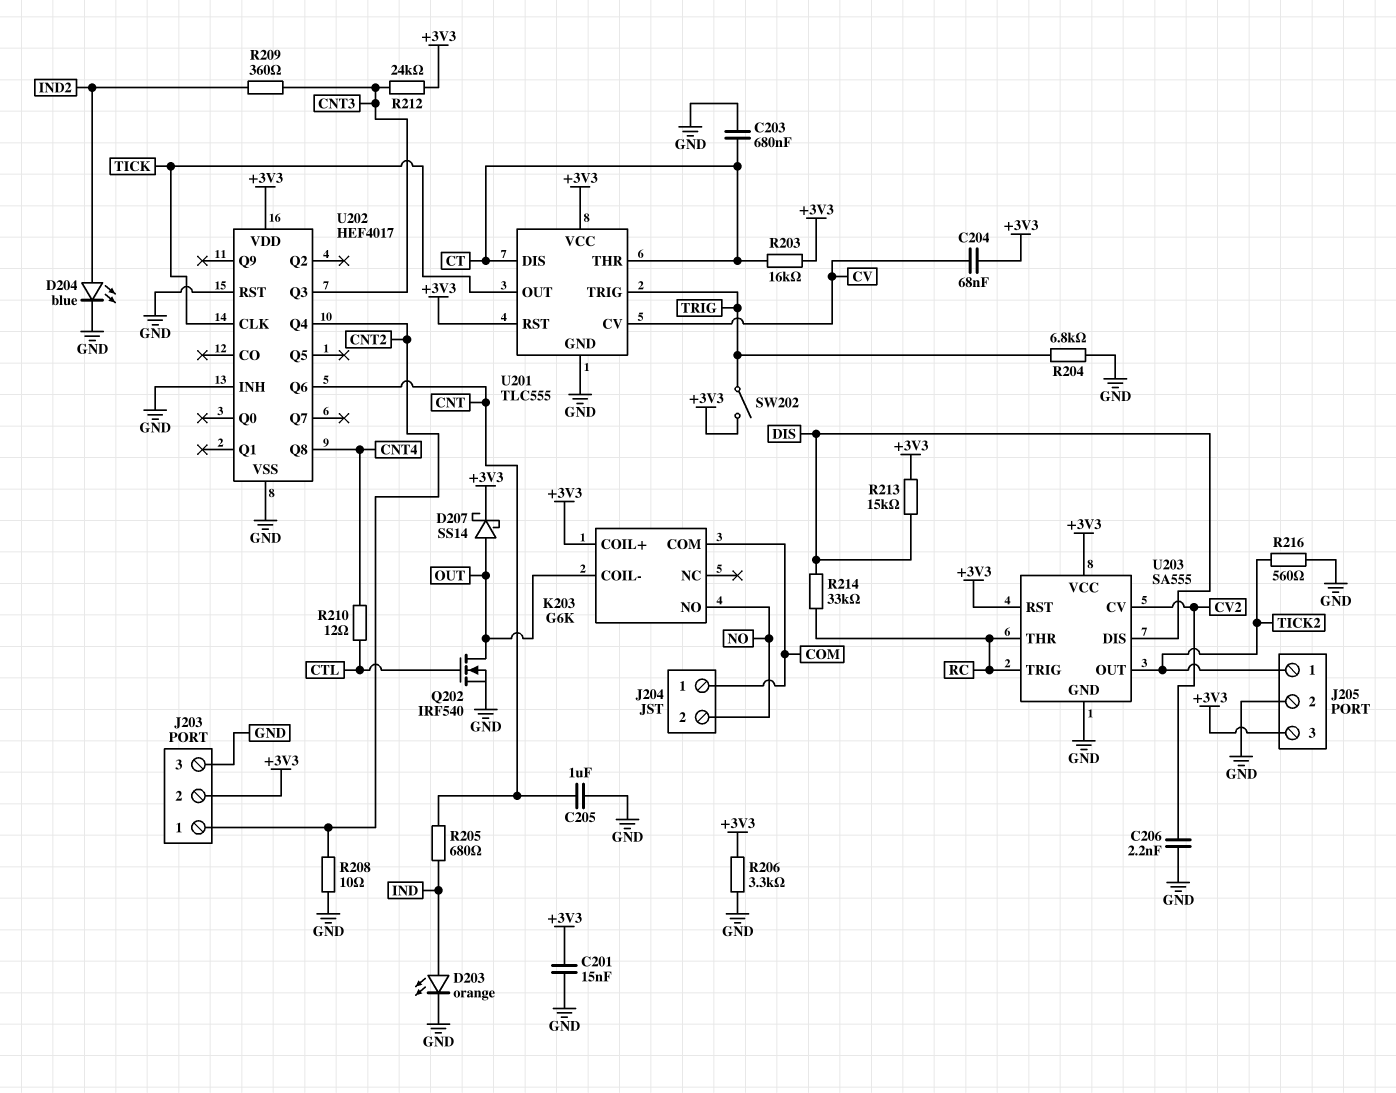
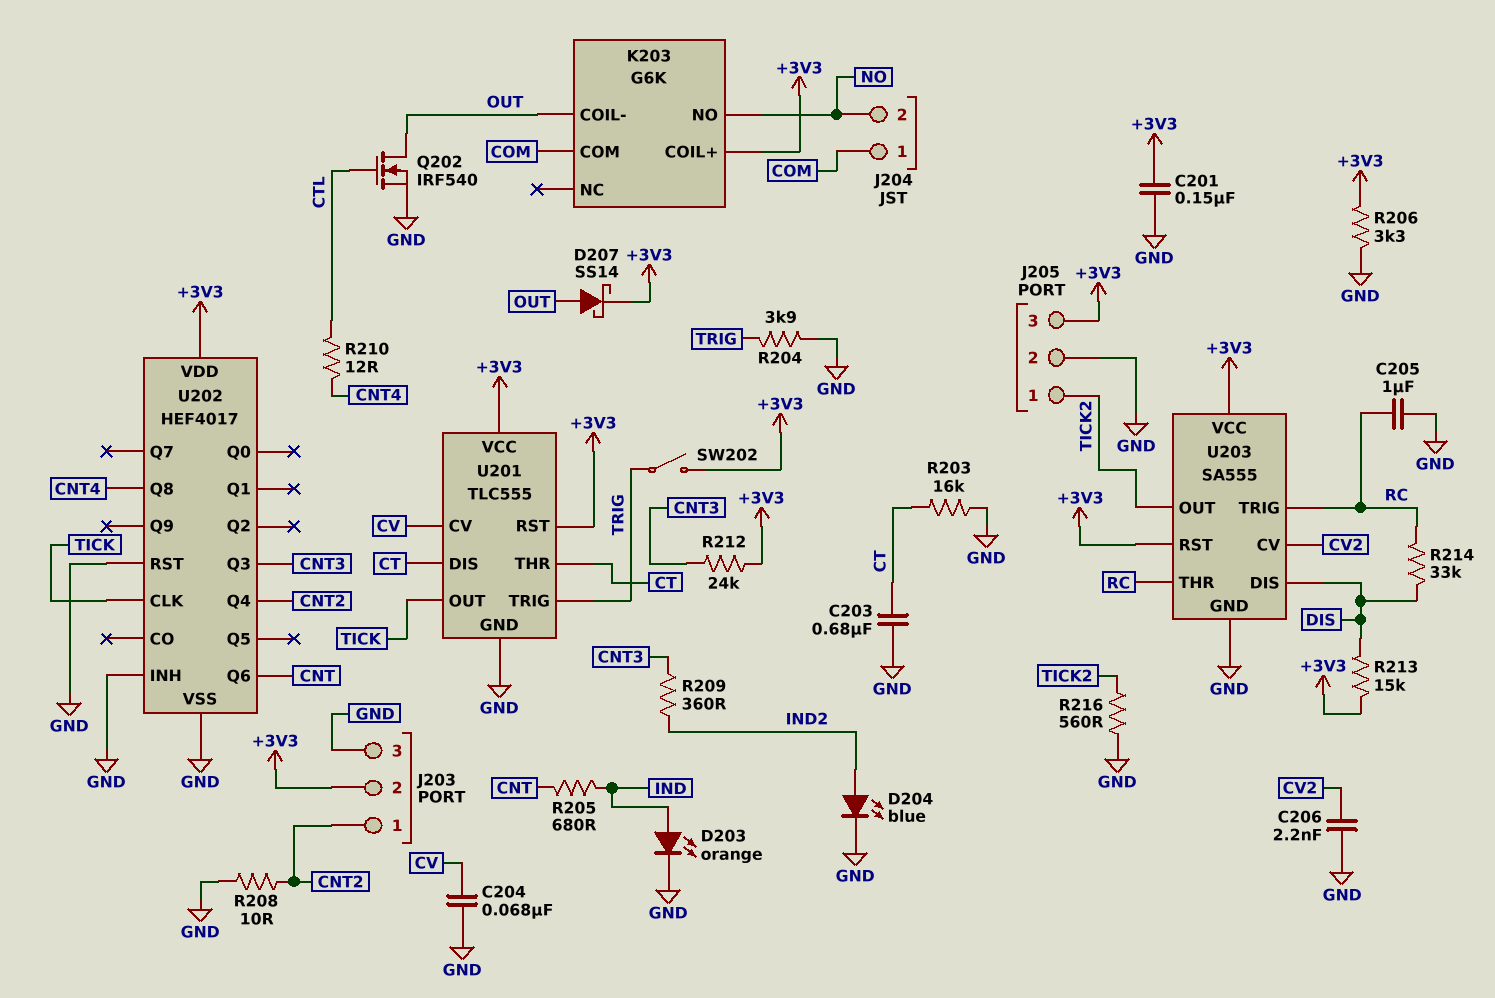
C201: 15nF (+3V3, GND) -> 150nF (+3V3, GND)
C204: 68nF (+3V3, CV) -> 68nF (CV, GND)
C205: 1uF (CNT, GND) -> 1uF (GND, RC)
R203: 16k (+3V3, CT) -> 16k (CT, GND)
R204: 6.8k (GND, TRIG) -> 3.9k (GND, TRIG)

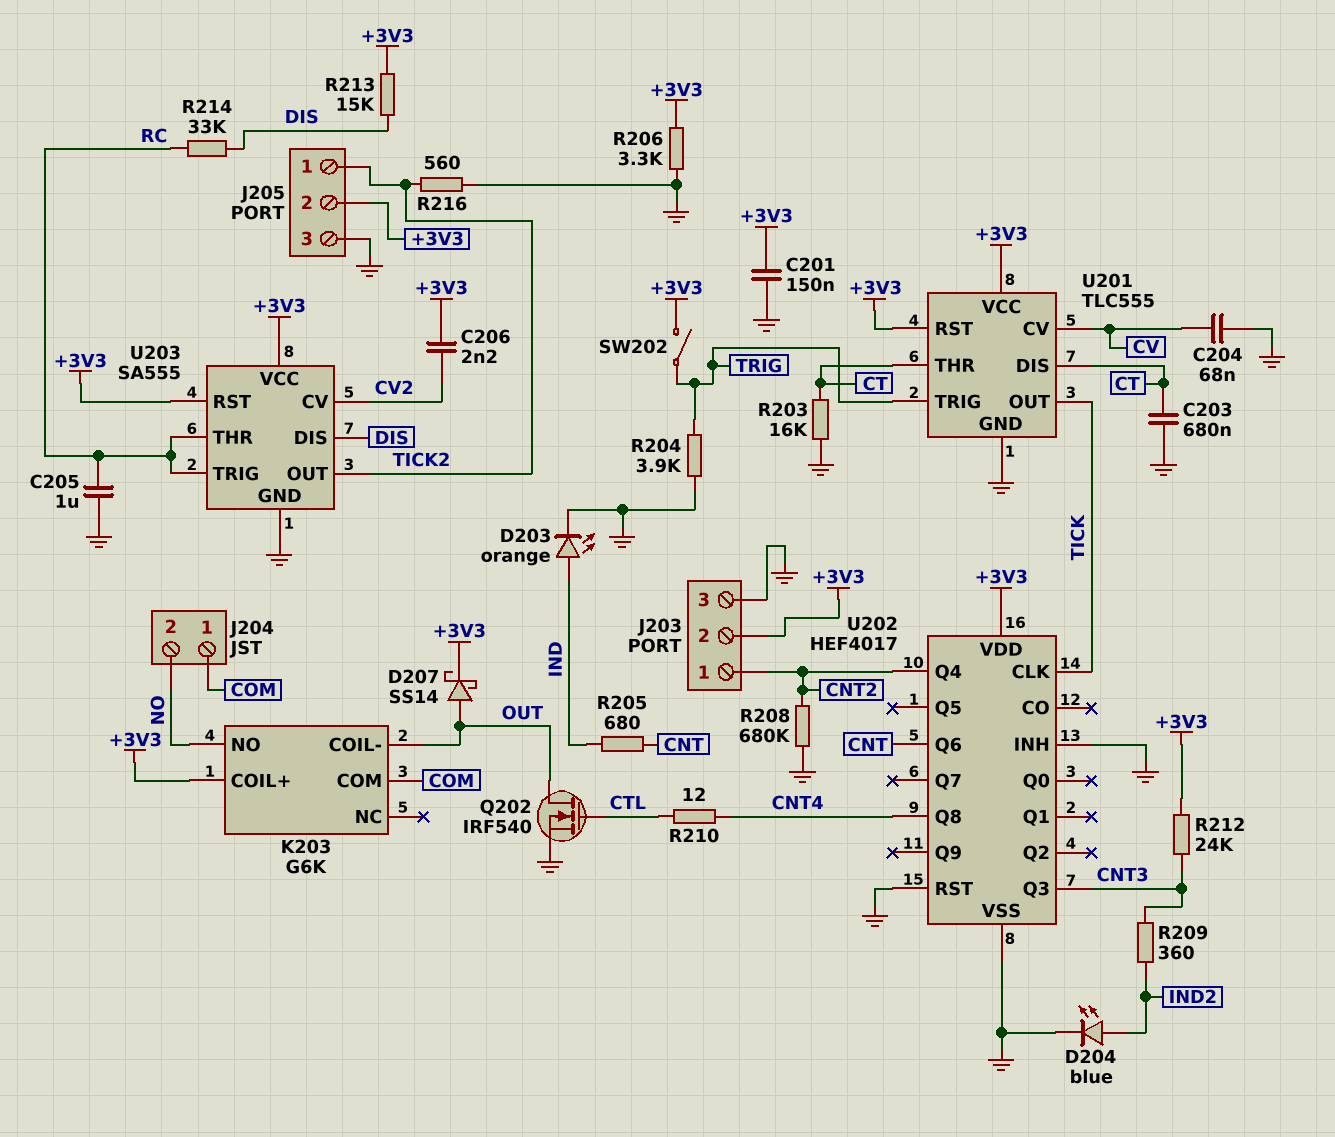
C206: 2.2nF (CV2, GND) -> 2.2nF (+3V3, CV2)
J205 pin 2: GND -> +3V3
J205 pin 3: +3V3 -> GND
R208: 10 (CNT2, GND) -> 680k (CNT2, GND)

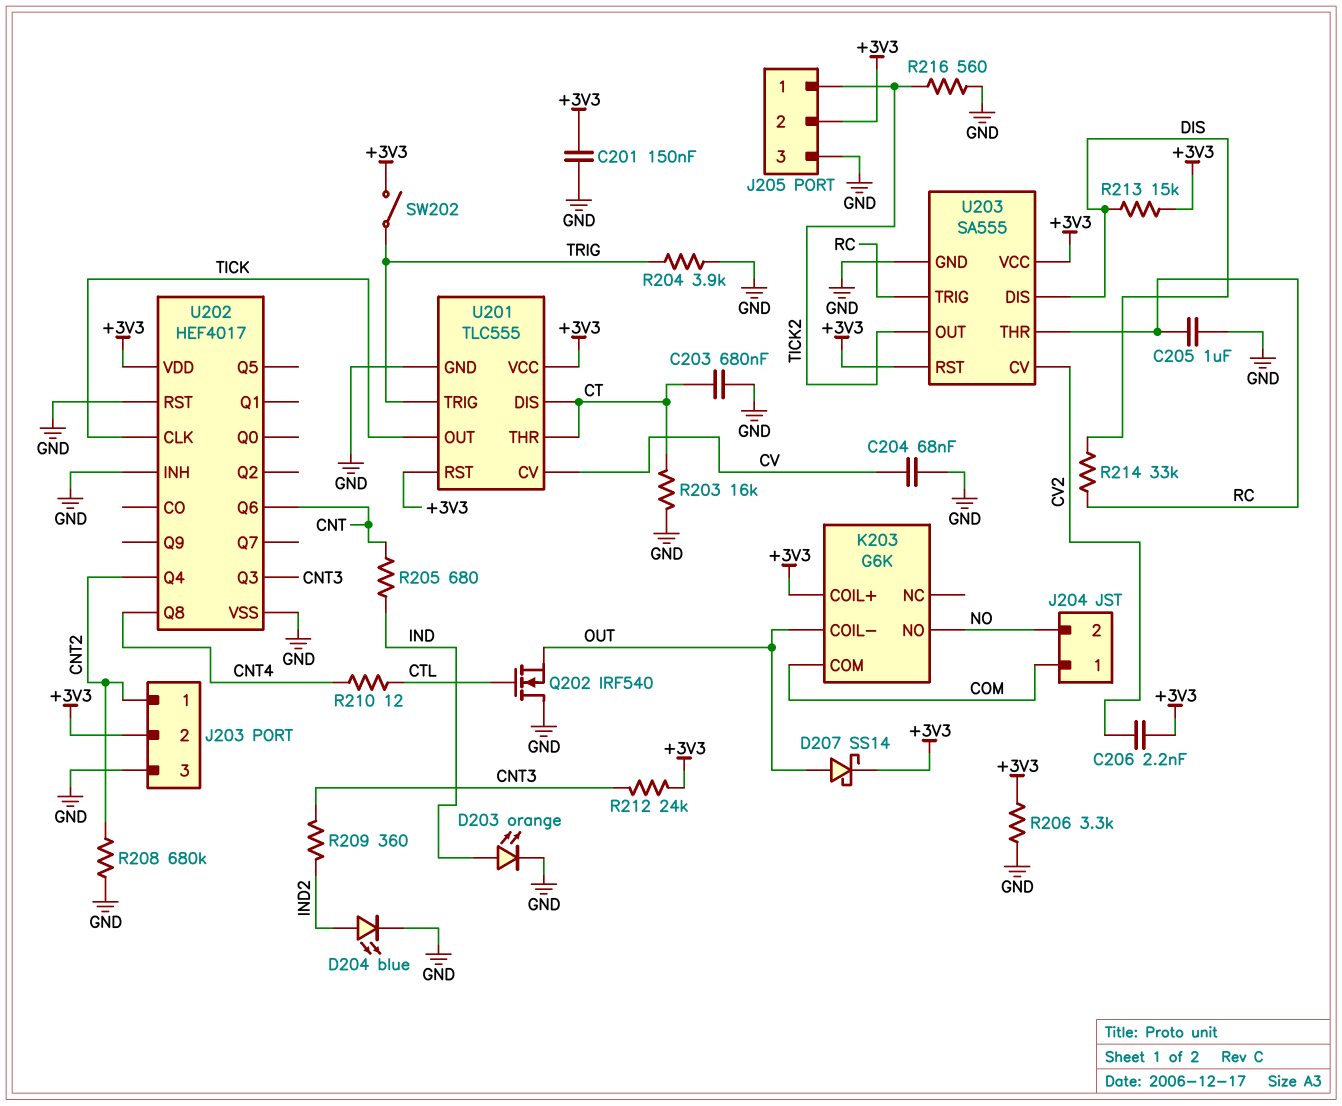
Q202: NMOS IRF540 (G CTL, D OUT, S GND) -> NMOS IRF540 (G CTL, D GND, S OUT)

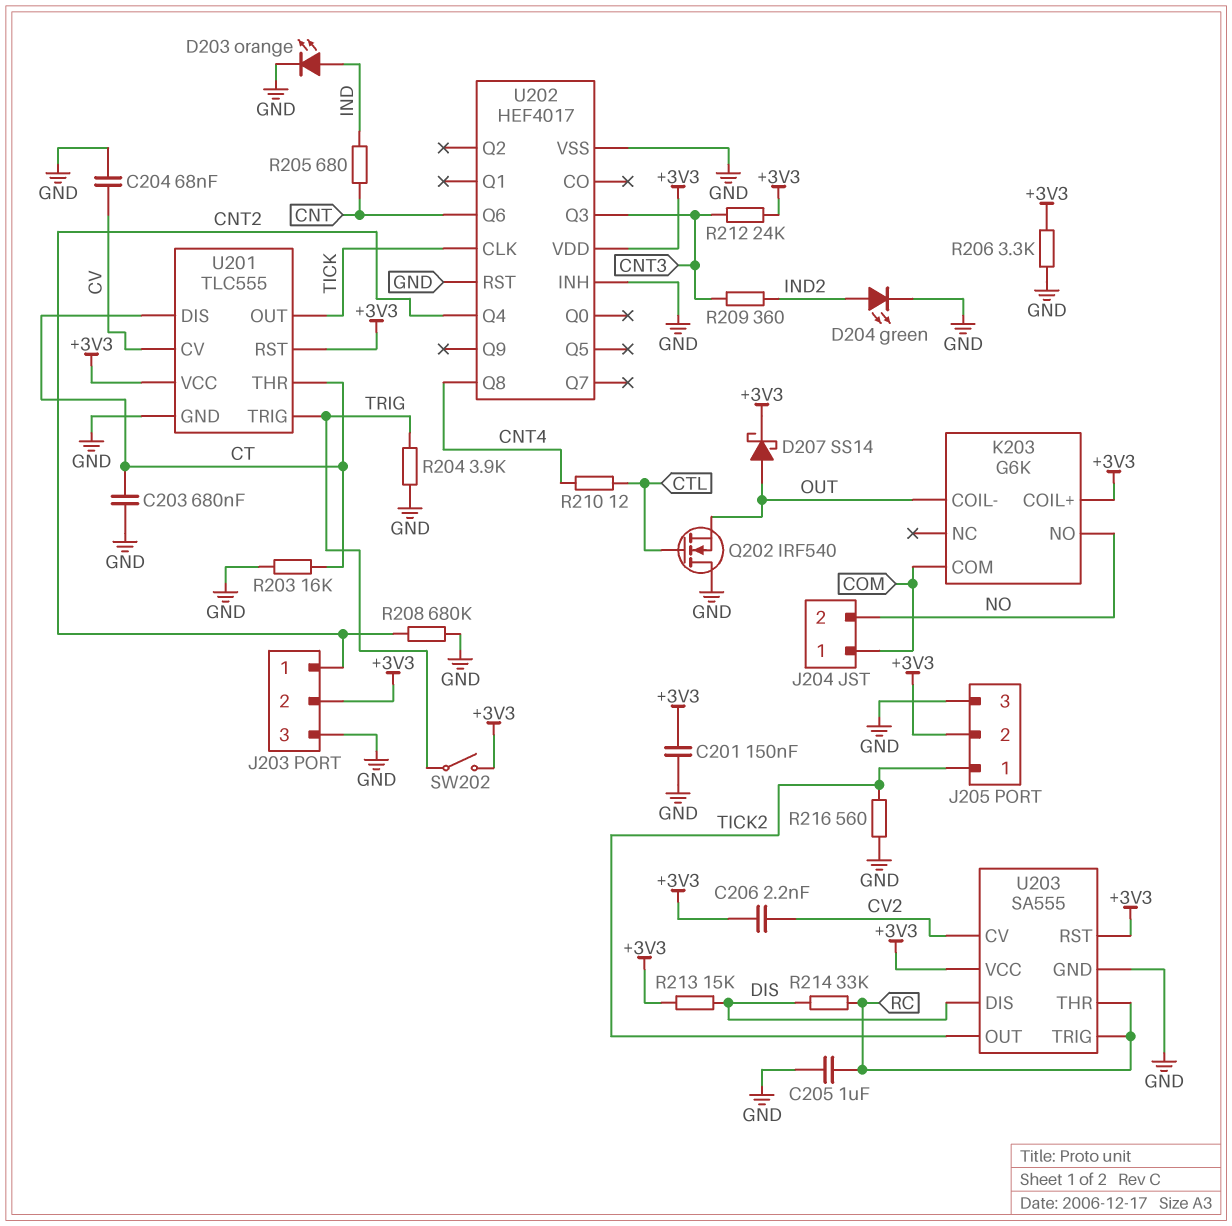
D204: LED blue (A IND2, K GND) -> LED green (A IND2, K GND)

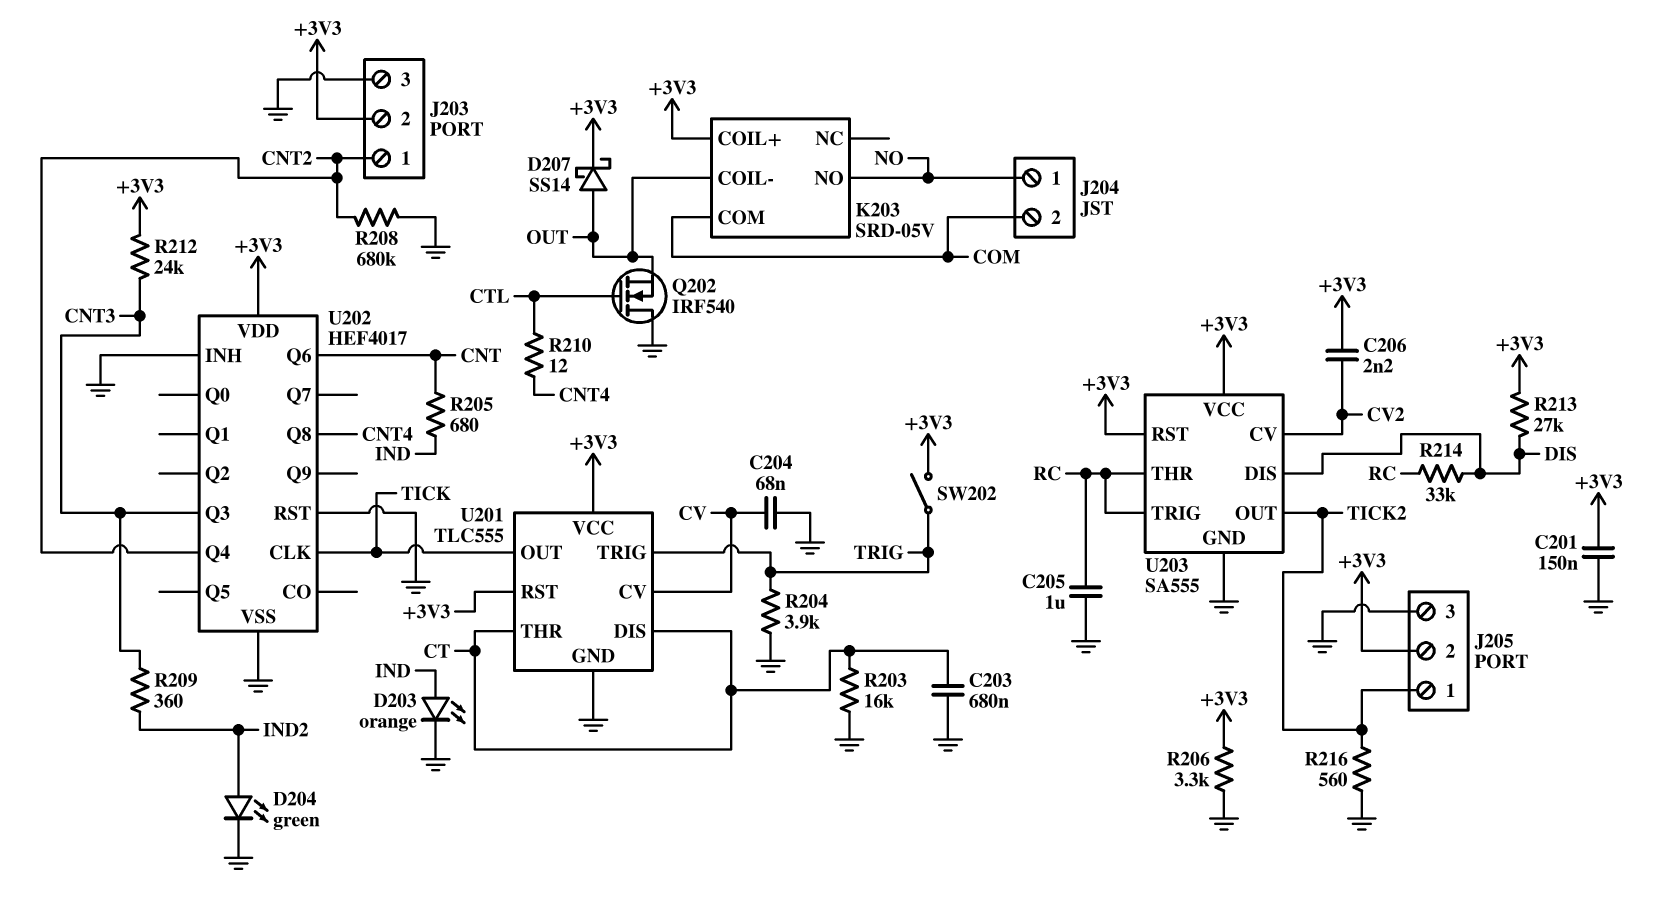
J204 pin 1: COM -> NO
J204 pin 2: NO -> COM
K203: G6K -> SRD-05V
R213: 15k (+3V3, DIS) -> 27k (+3V3, DIS)

